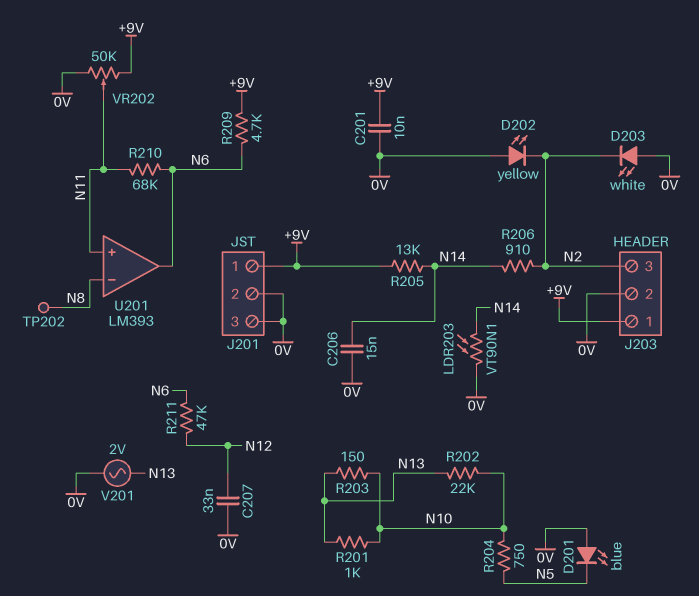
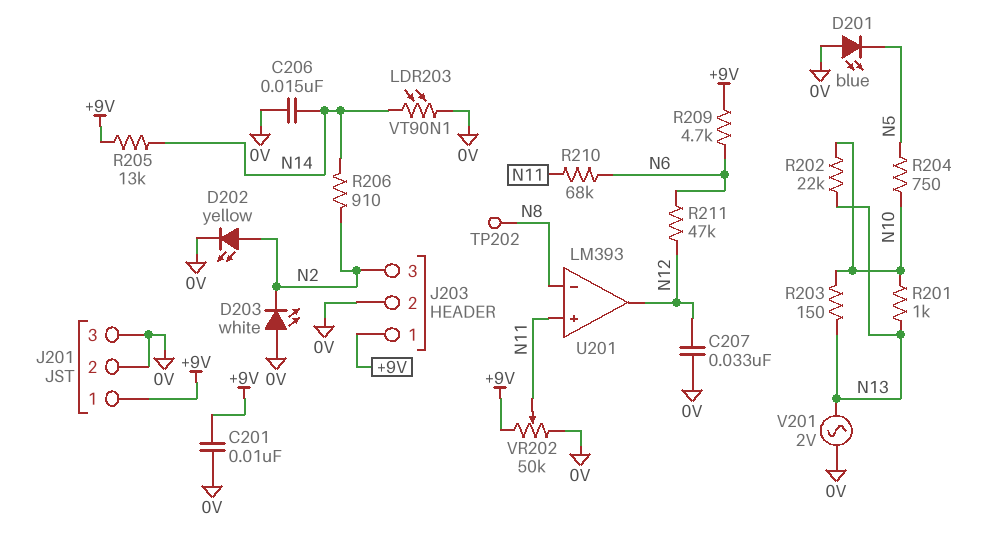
D202: LED yellow (A 0V, K N2) -> LED yellow (A N2, K 0V)
U201 pin out: N6 -> N12

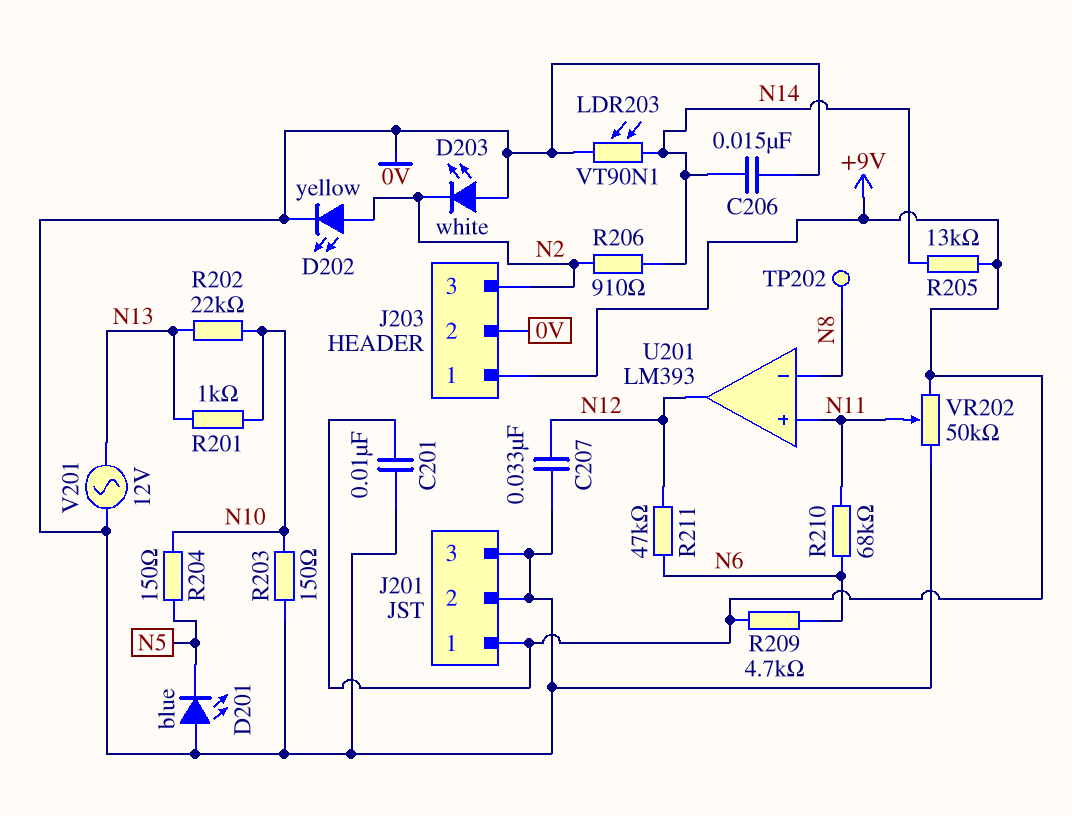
R203: 150 (N10, N13) -> 150 (0V, N10)
R204: 750 (N5, N10) -> 150 (N5, N10)
V201: AC 2V (0V, N13) -> AC 12V (0V, N13)

